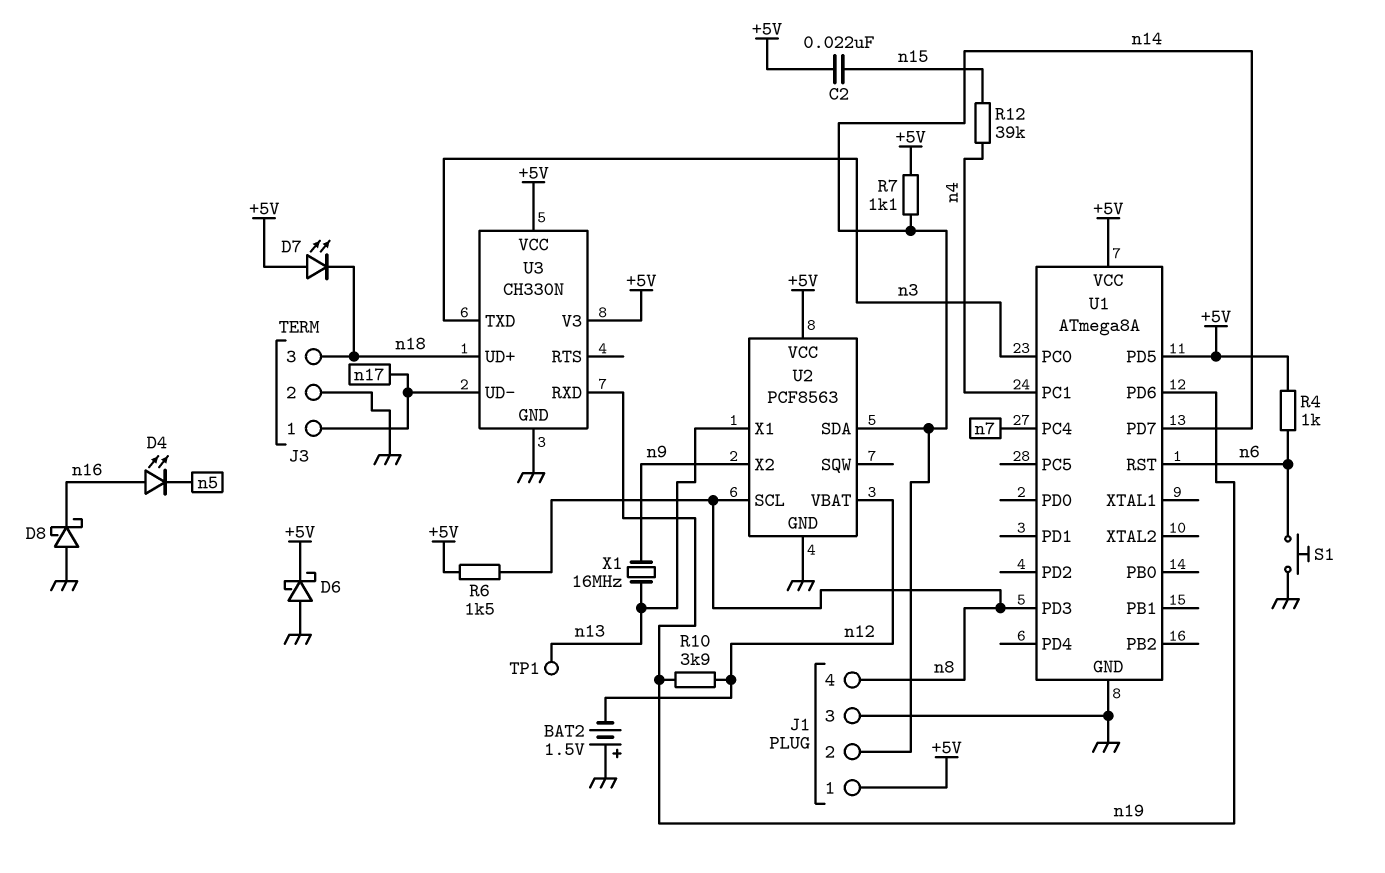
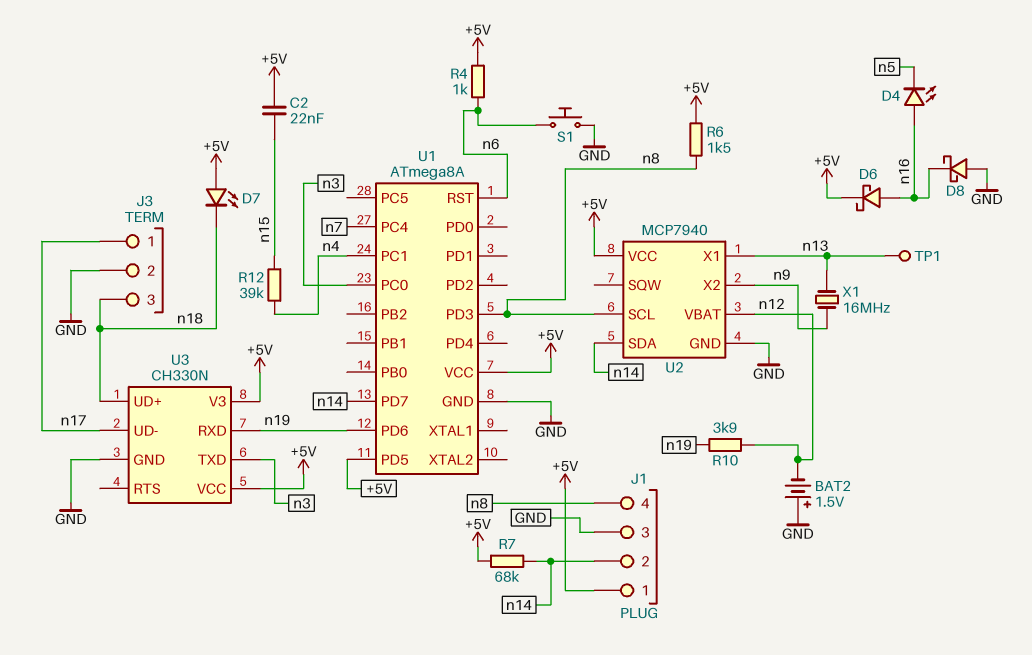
D6: schottky (A GND, K +5V) -> schottky (A n16, K +5V)
R7: 1.1k (+5V, n14) -> 68k (+5V, n14)
U2: PCF8563 -> MCP7940

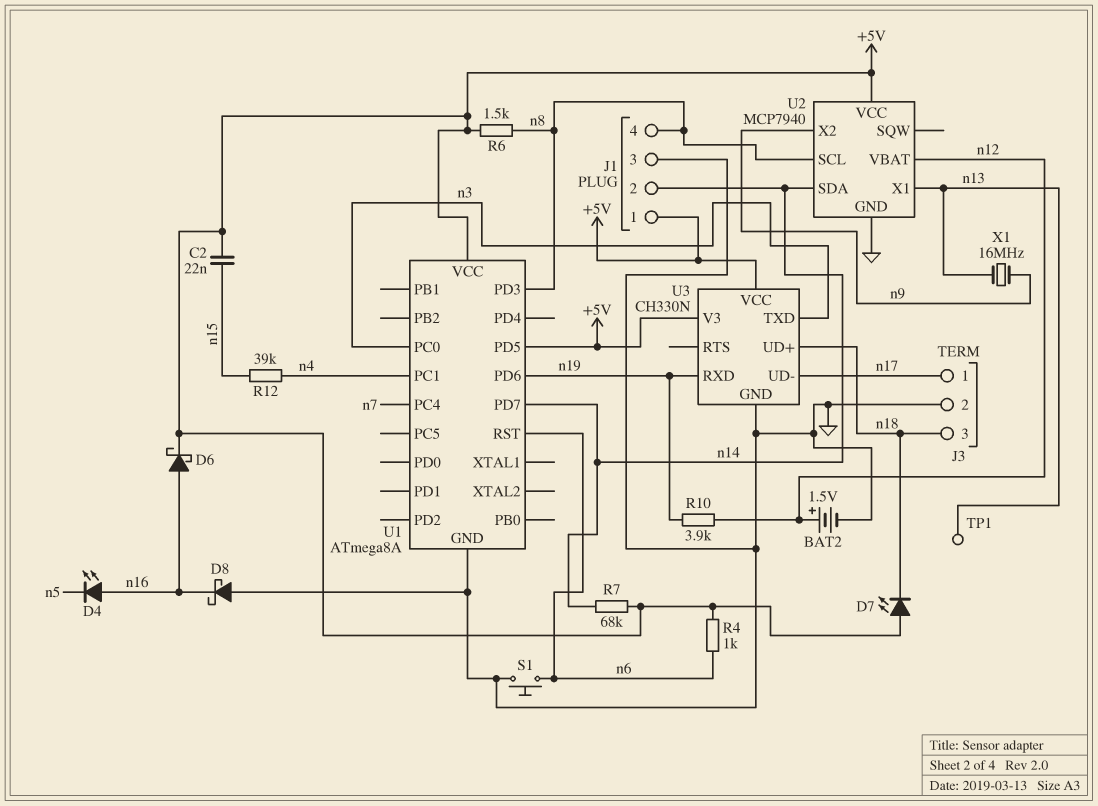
BAT2: 1.5V (plus GND, minus n12) -> 1.5V (plus n12, minus GND)

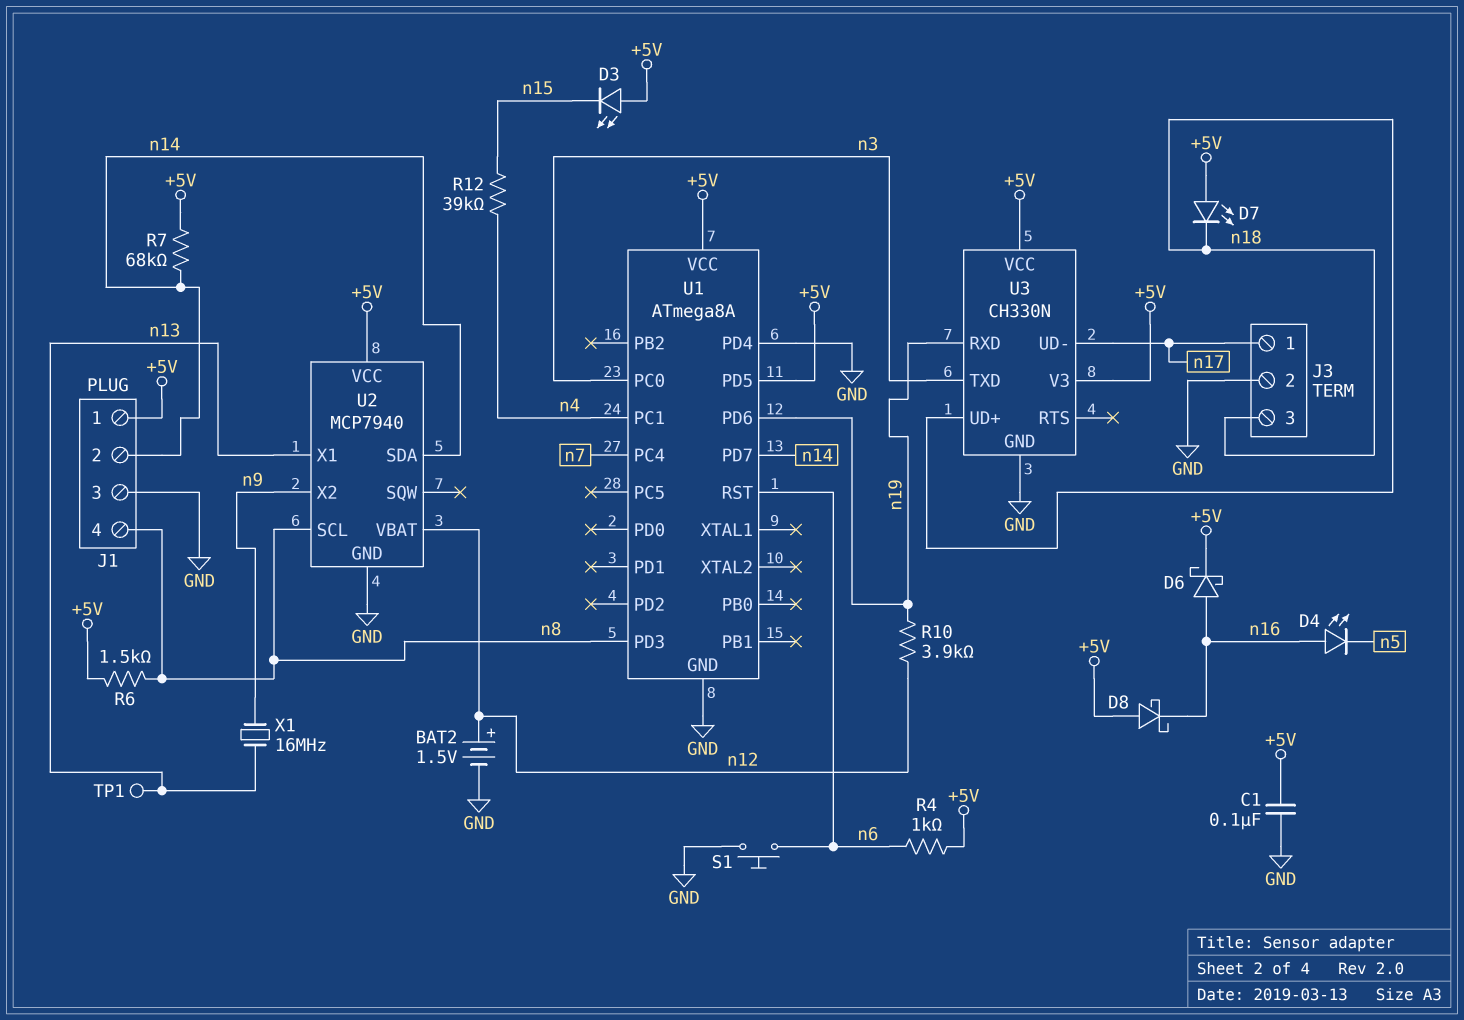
C1: none -> 100nF (+5V, GND)
C2: 22nF (+5V, n15) -> none
D3: none -> LED (A +5V, K n15)
D8: schottky (A GND, K n16) -> schottky (A +5V, K n16)
U1 pin PD4: none -> GND

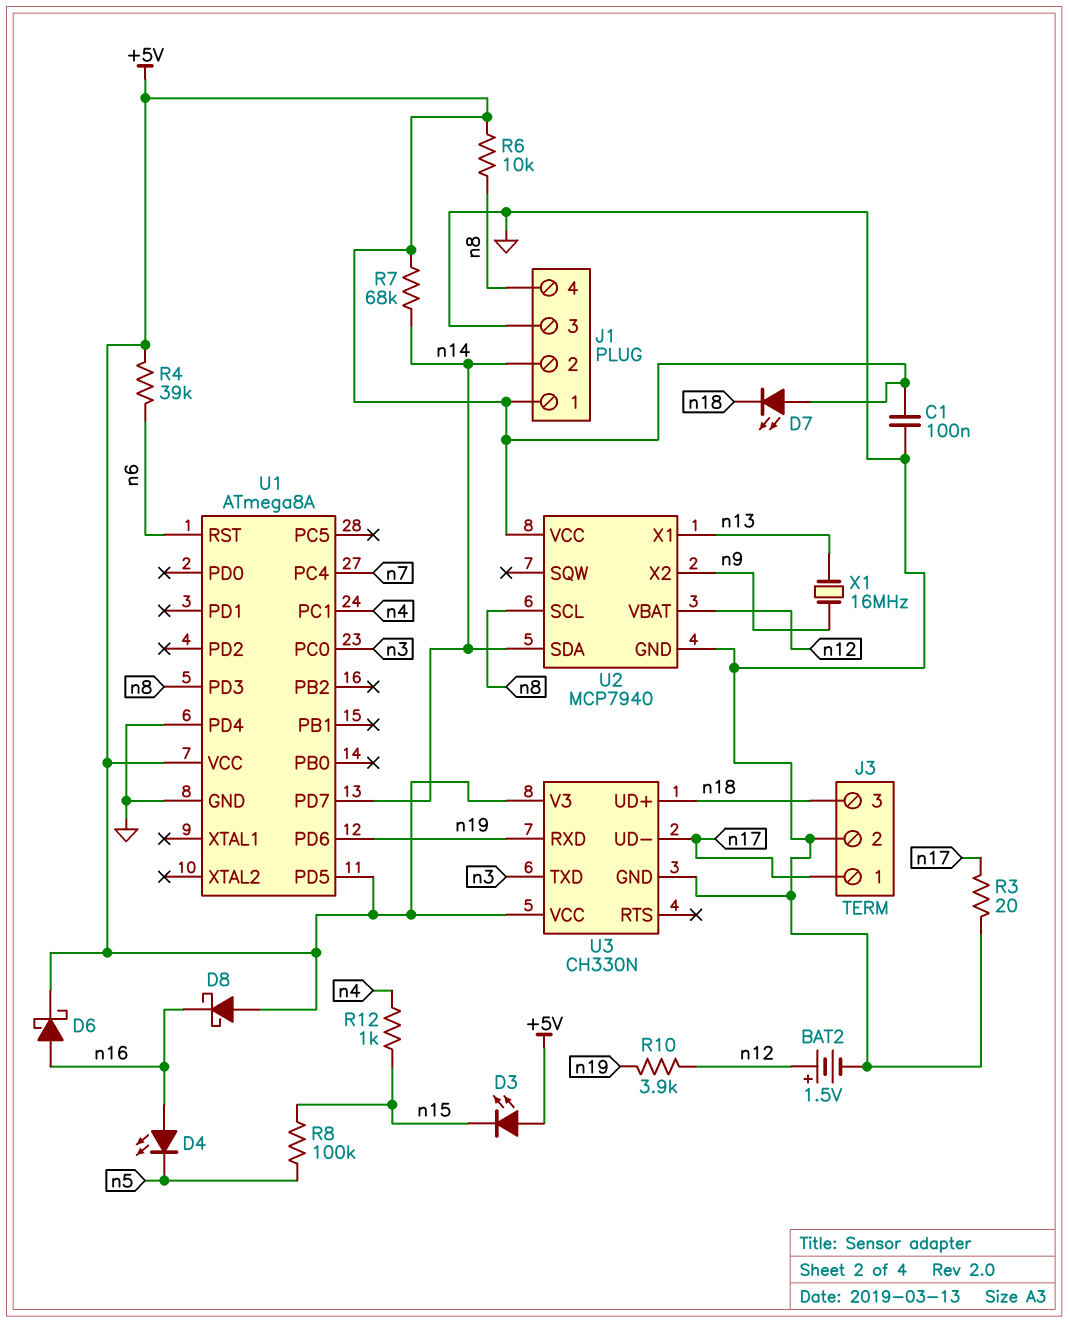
R3: none -> 20 (GND, n17)
R4: 1k (+5V, n6) -> 39k (+5V, n6)
R6: 1.5k (+5V, n8) -> 10k (+5V, n8)
R8: none -> 100k (n5, n15)
R12: 39k (n4, n15) -> 1k (n4, n15)
S1: button (GND, n6) -> none
TP1: test point (n13) -> none

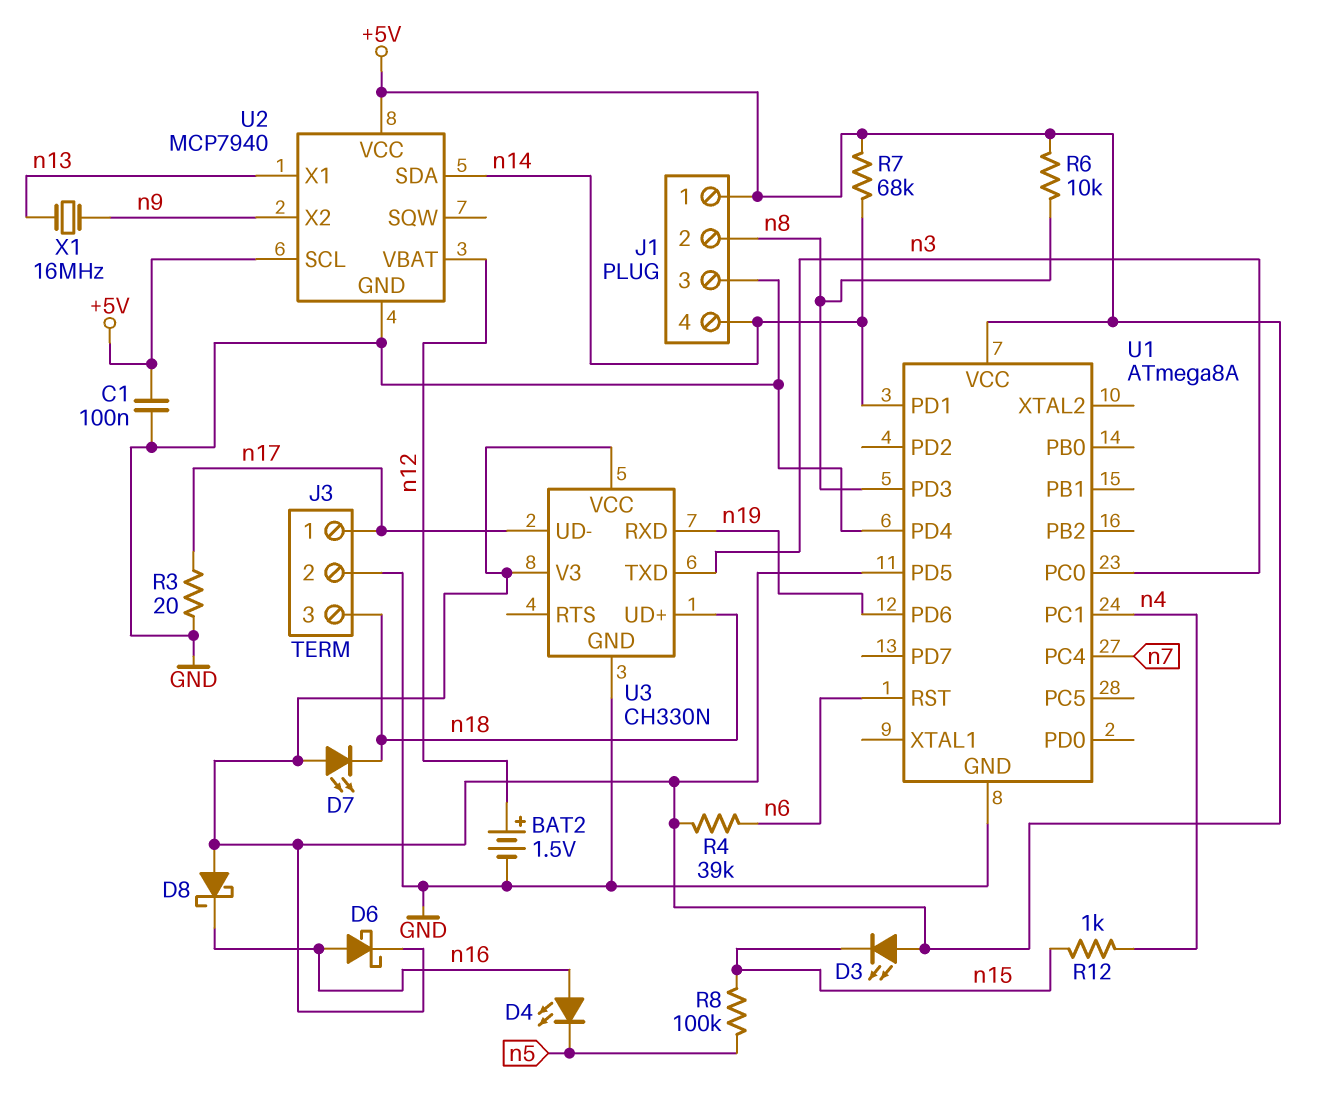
J1 pin 2: n14 -> n8
J1 pin 4: n8 -> n14
R10: 3.9k (n12, n19) -> none
U1 pin PD1: none -> n14
U1 pin PD7: n14 -> none
U2 pin SCL: n8 -> +5V

